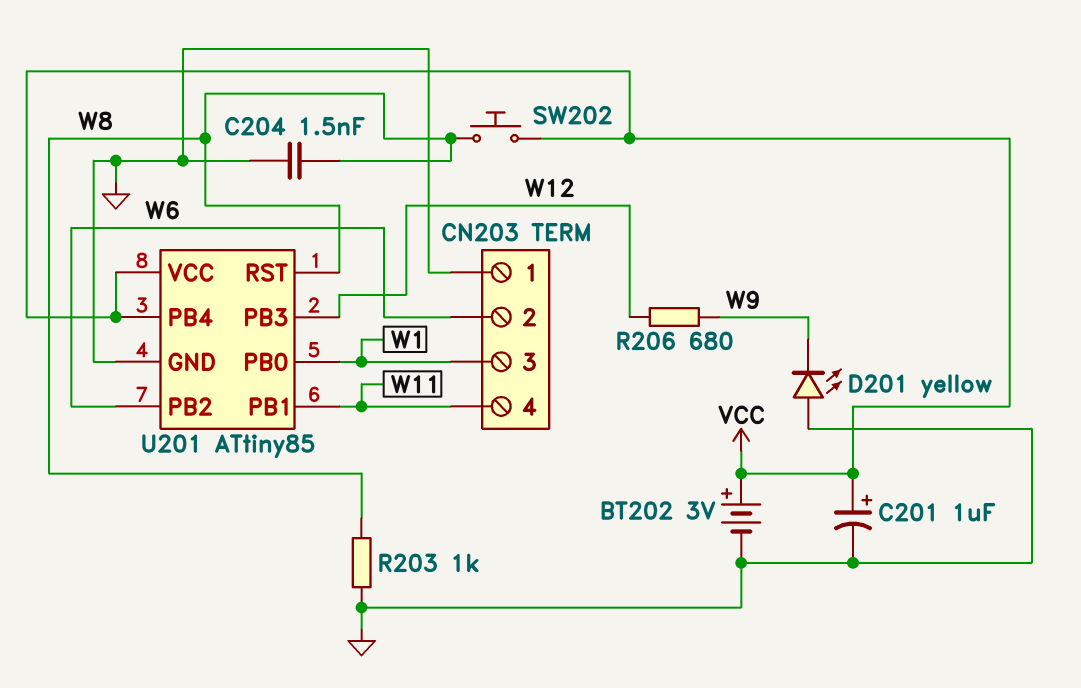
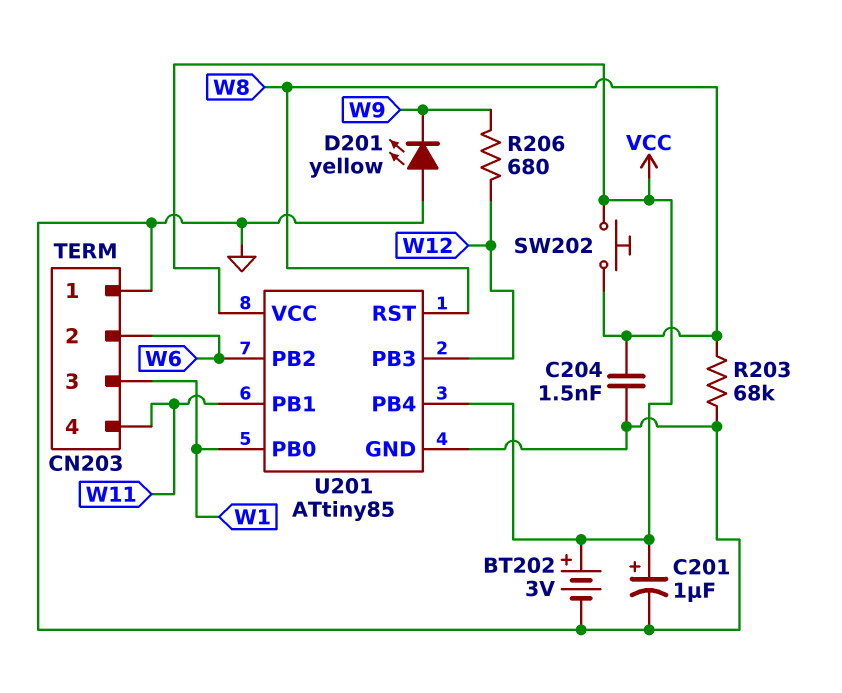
R203: 1k (GND, W8) -> 68k (GND, W8)

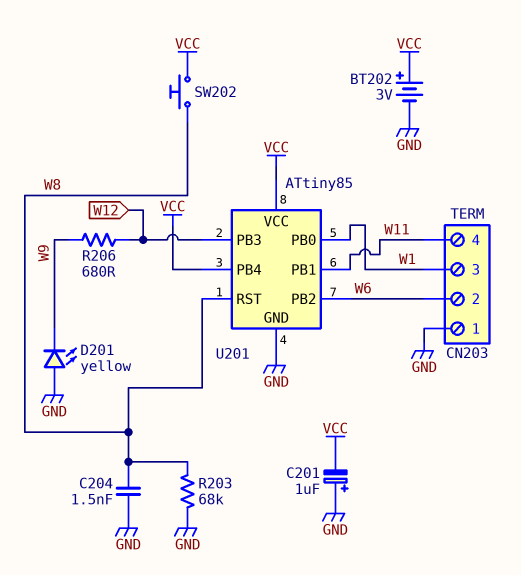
C201: 1uF (plus VCC, minus GND) -> 1uF (plus GND, minus VCC)

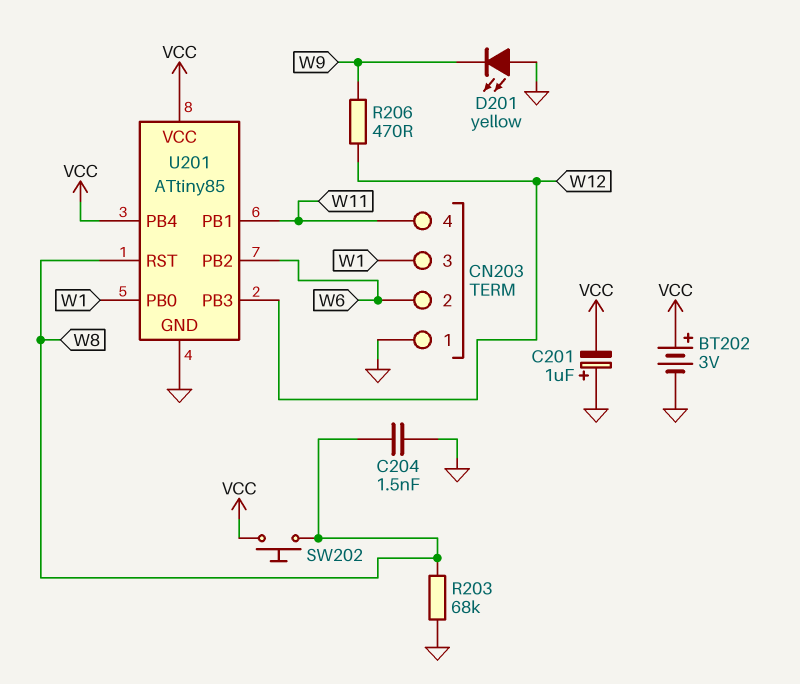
R206: 680 (W9, W12) -> 470 (W9, W12)

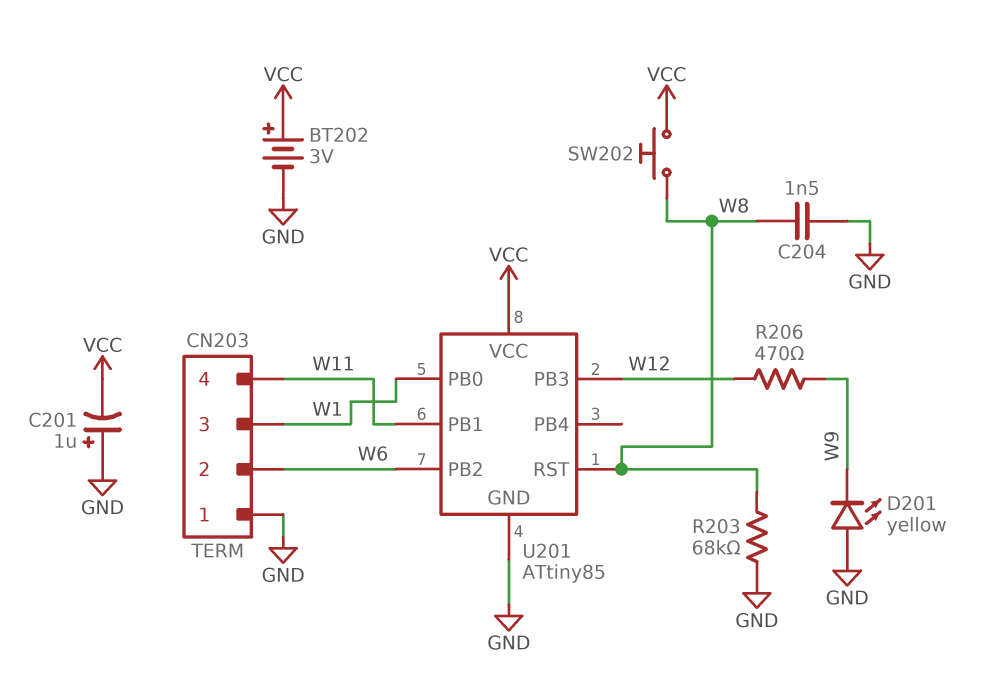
U201 pin PB4: VCC -> none

